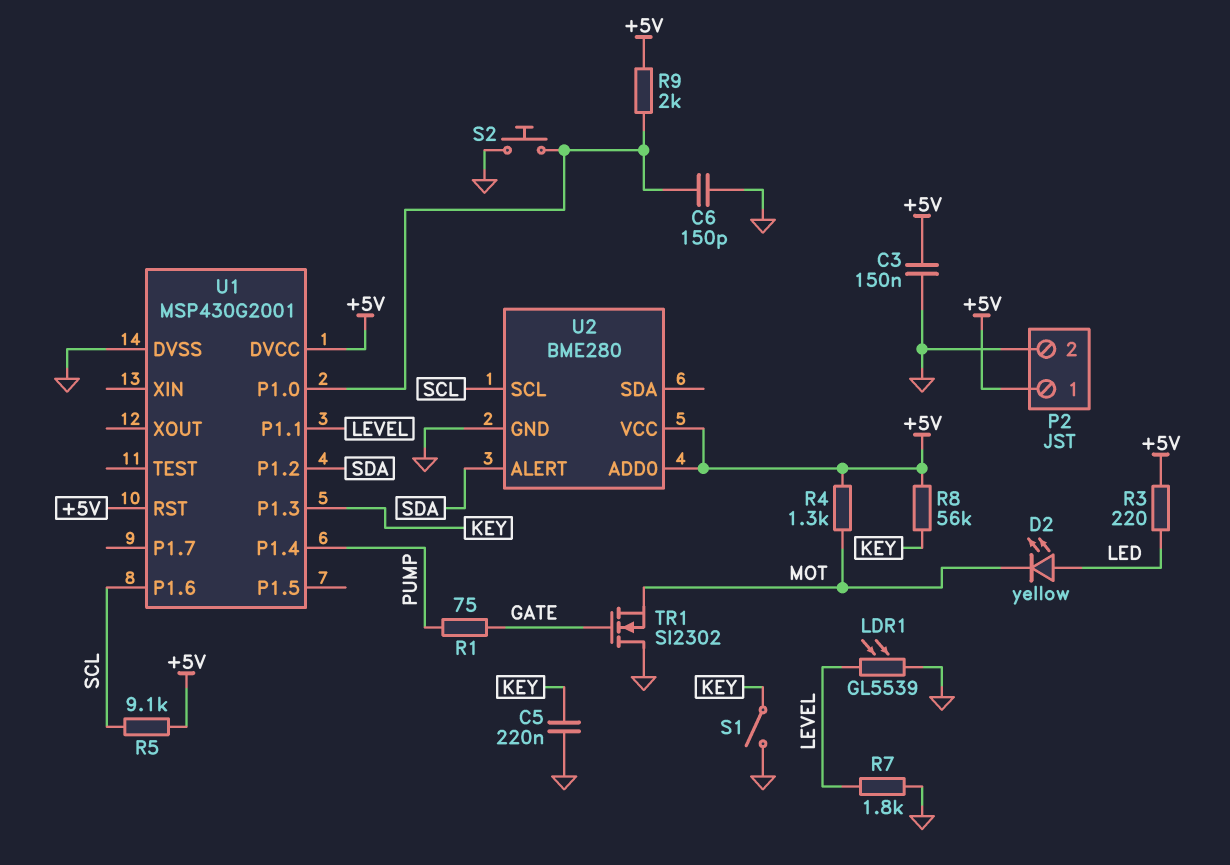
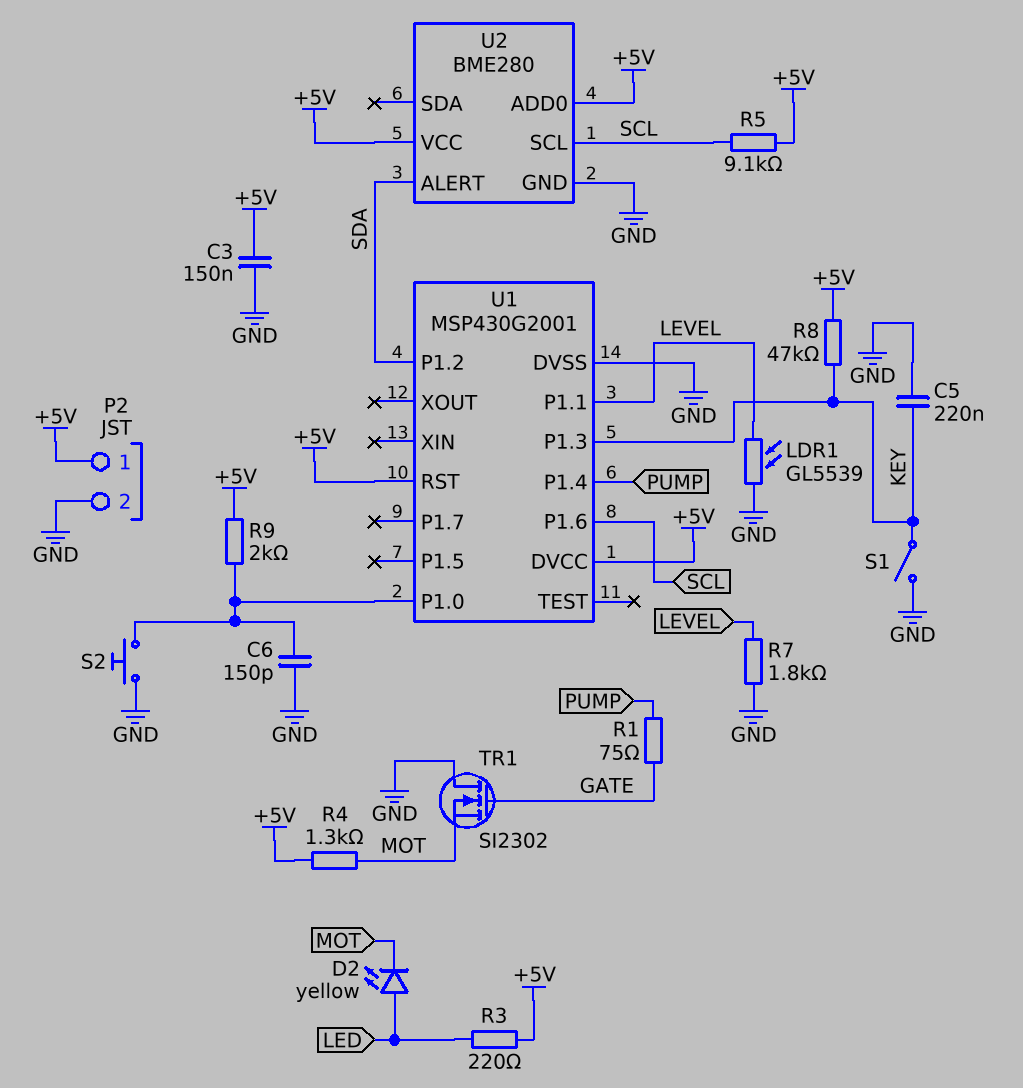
R8: 56k (+5V, KEY) -> 47k (+5V, KEY)

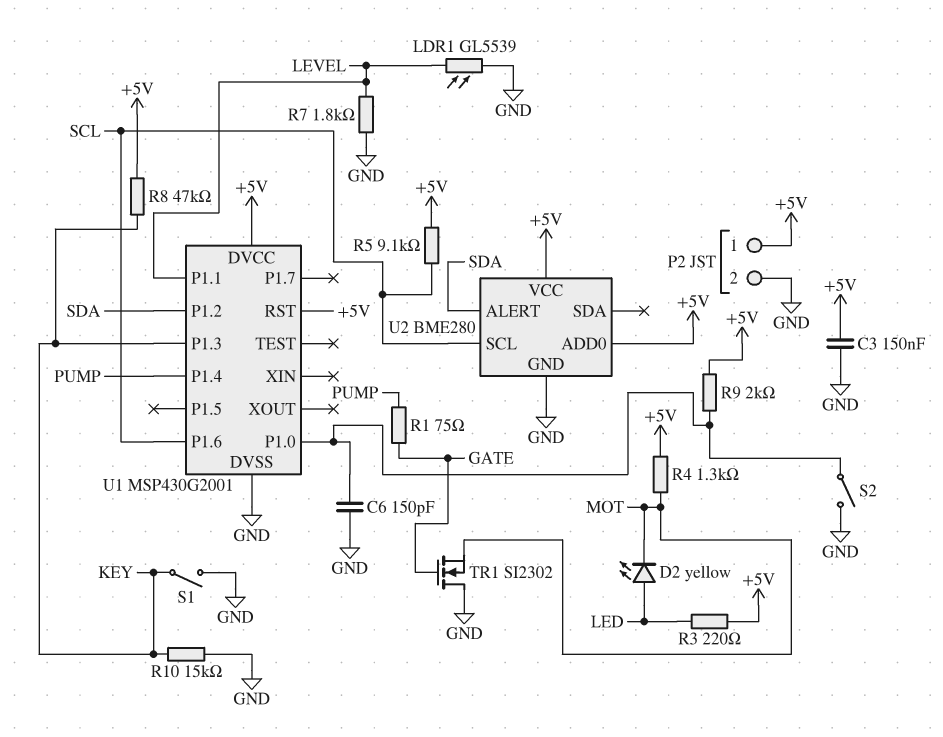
C5: 220nF (GND, KEY) -> none
R10: none -> 15k (GND, KEY)
S2: button (GND, U1/P1.0) -> switch (GND, U1/P1.0)

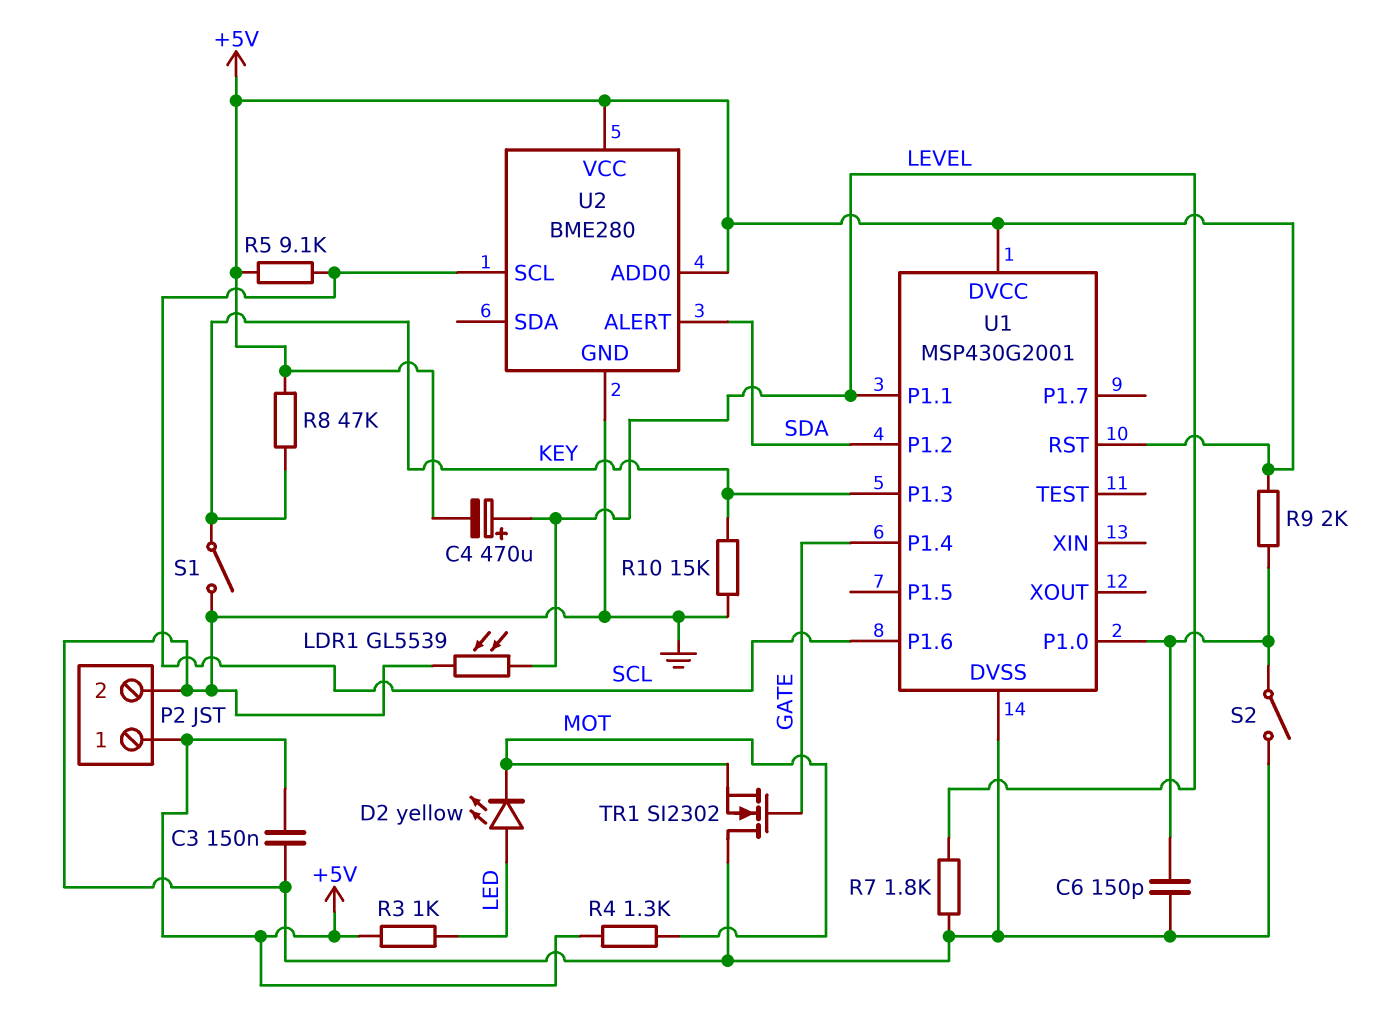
C4: none -> 470uF (plus LEVEL, minus +5V)
R1: 75 (GATE, PUMP) -> none
R3: 220 (+5V, LED) -> 1k (+5V, LED)
U1 pin P1.4: PUMP -> GATE

